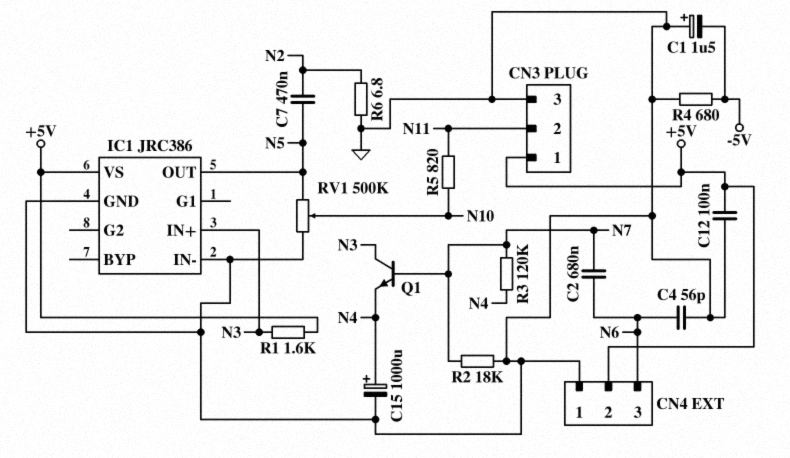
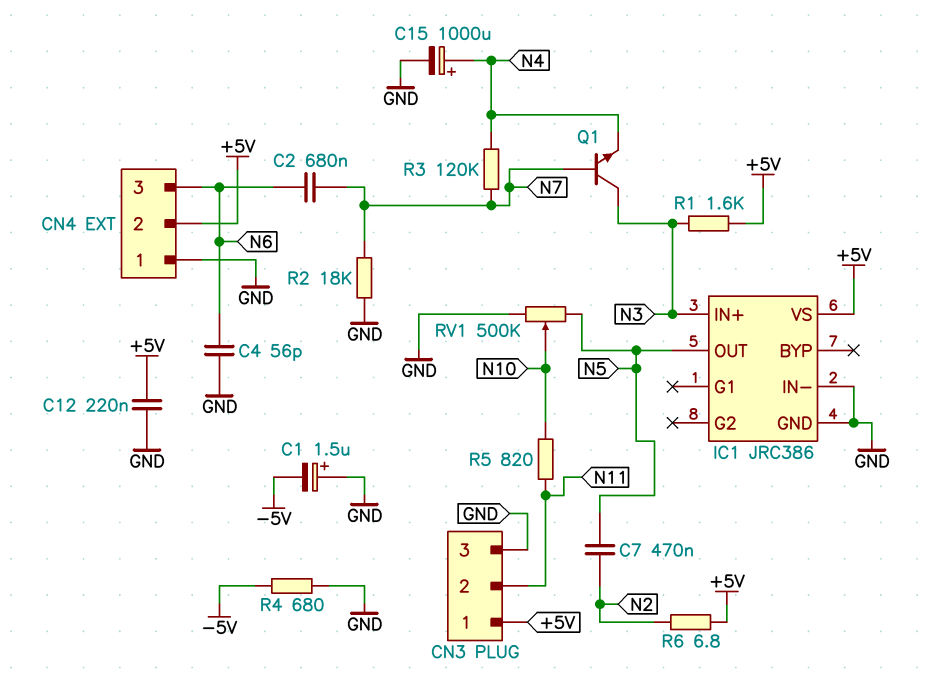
C12: 100nF (+5V, GND) -> 220nF (+5V, GND)
R6: 6.8 (GND, N2) -> 6.8 (+5V, N2)

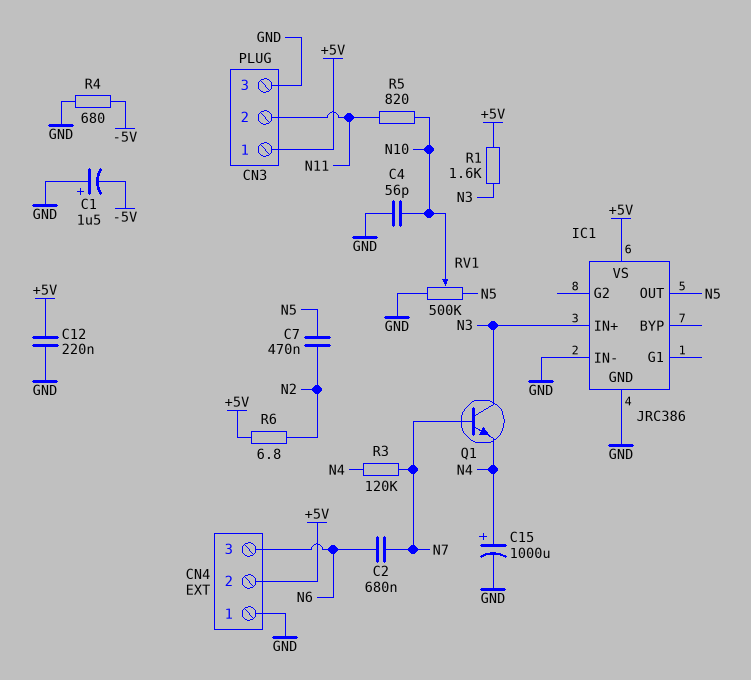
C4: 56pF (GND, N6) -> 56pF (GND, N10)
R2: 18k (GND, N7) -> none

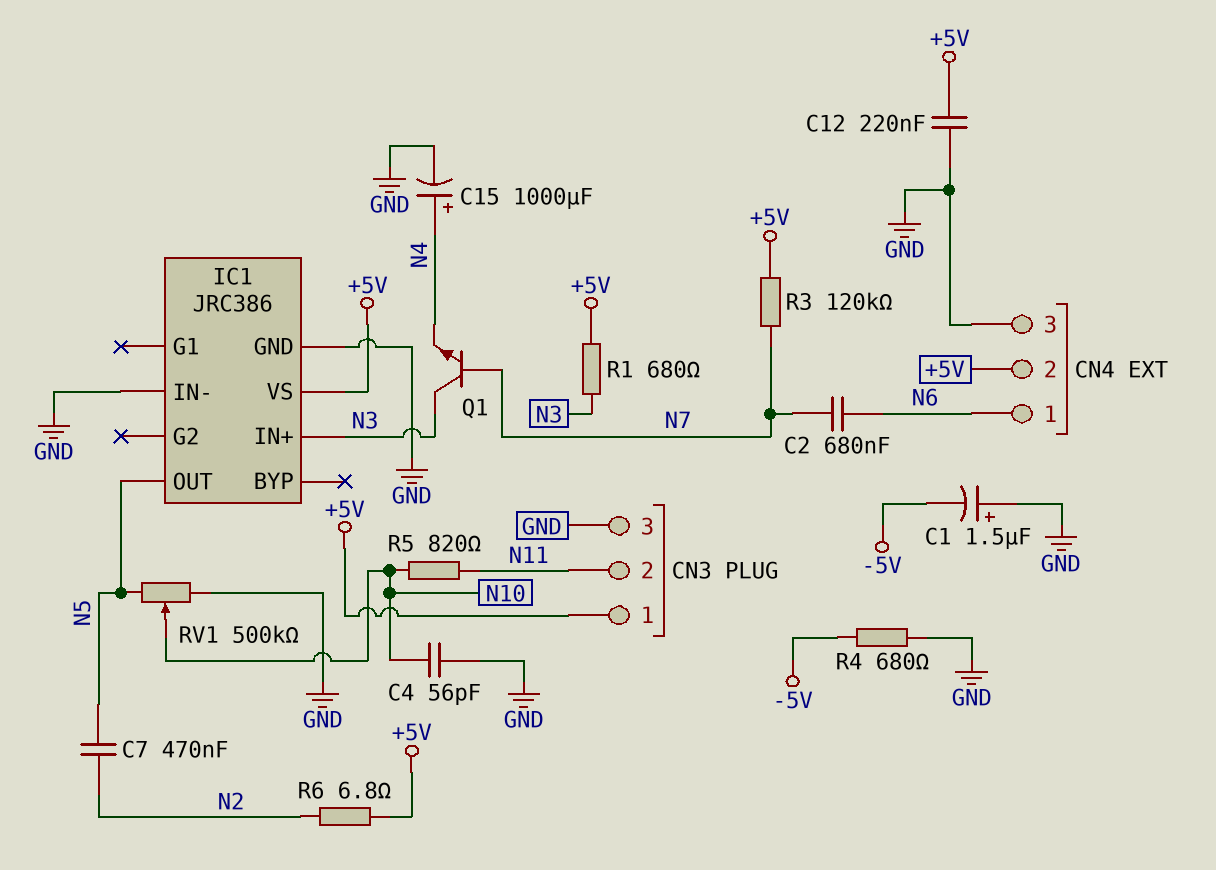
CN4 pin 1: GND -> N6
CN4 pin 3: N6 -> GND
R1: 1.6k (+5V, N3) -> 680 (+5V, N3)
R3: 120k (N4, N7) -> 120k (+5V, N7)

